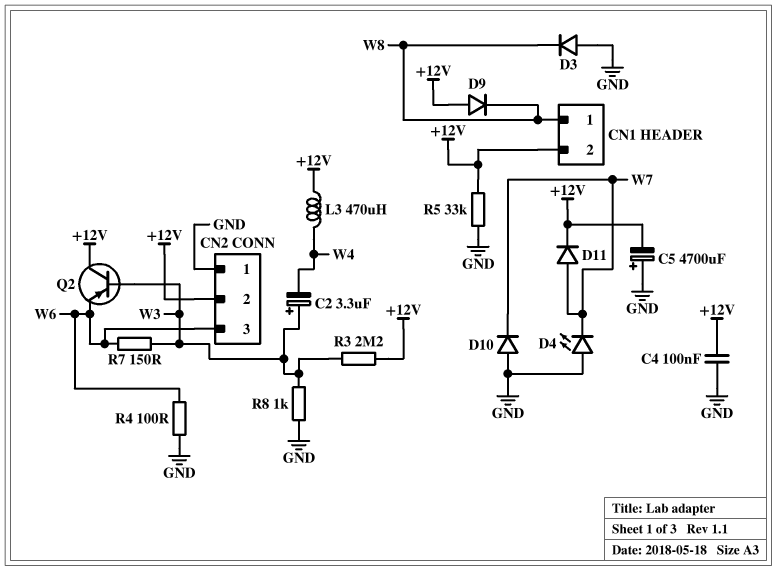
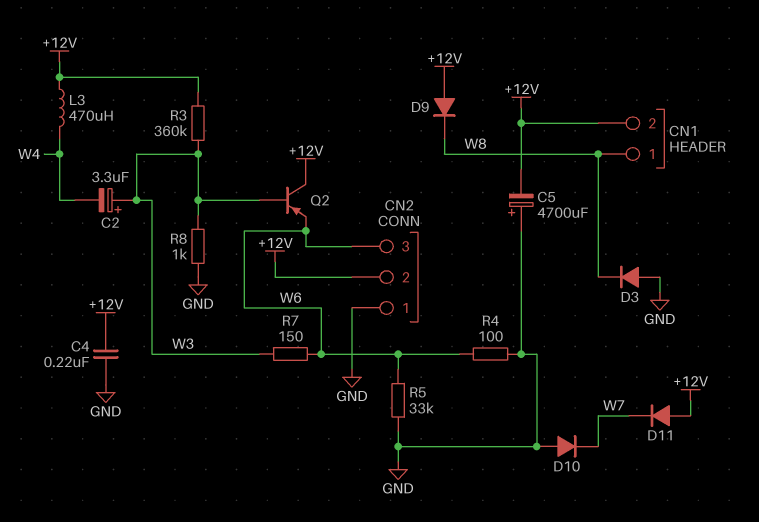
C4: 100nF (+12V, GND) -> 220nF (+12V, GND)
D4: LED (A GND, K W7) -> none
D11: diode (A W7, K +12V) -> diode (A +12V, K W7)
R3: 2.2M (+12V, W3) -> 360k (+12V, W3)
R5: 33k (+12V, GND) -> 33k (GND, W6)

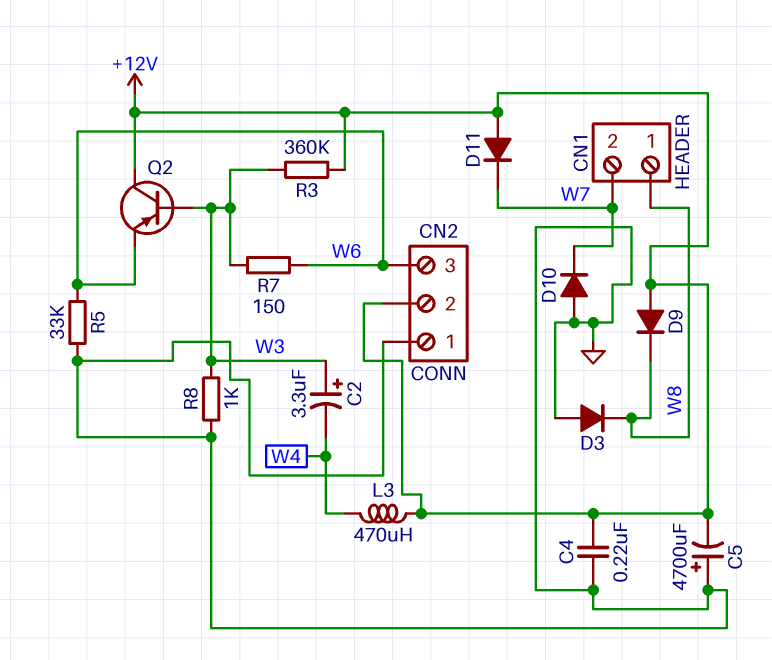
CN1 pin 2: +12V -> W7
R4: 100 (GND, W6) -> none

